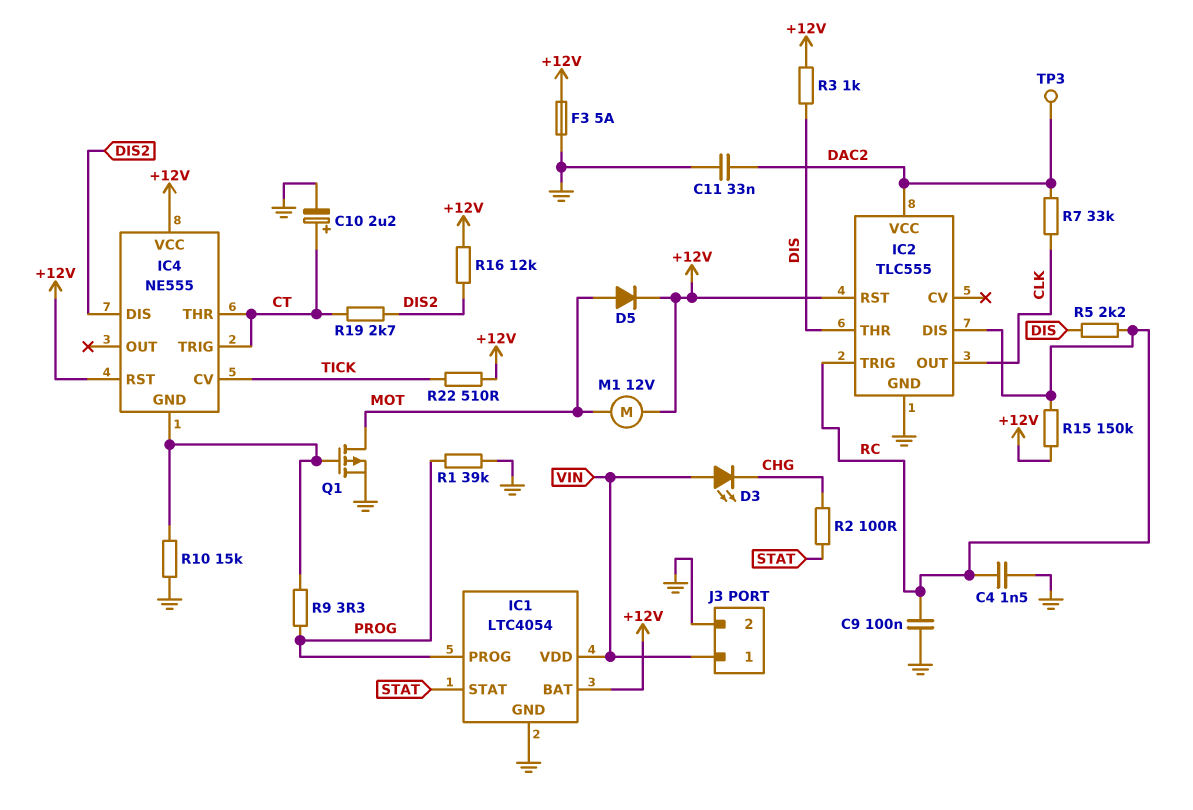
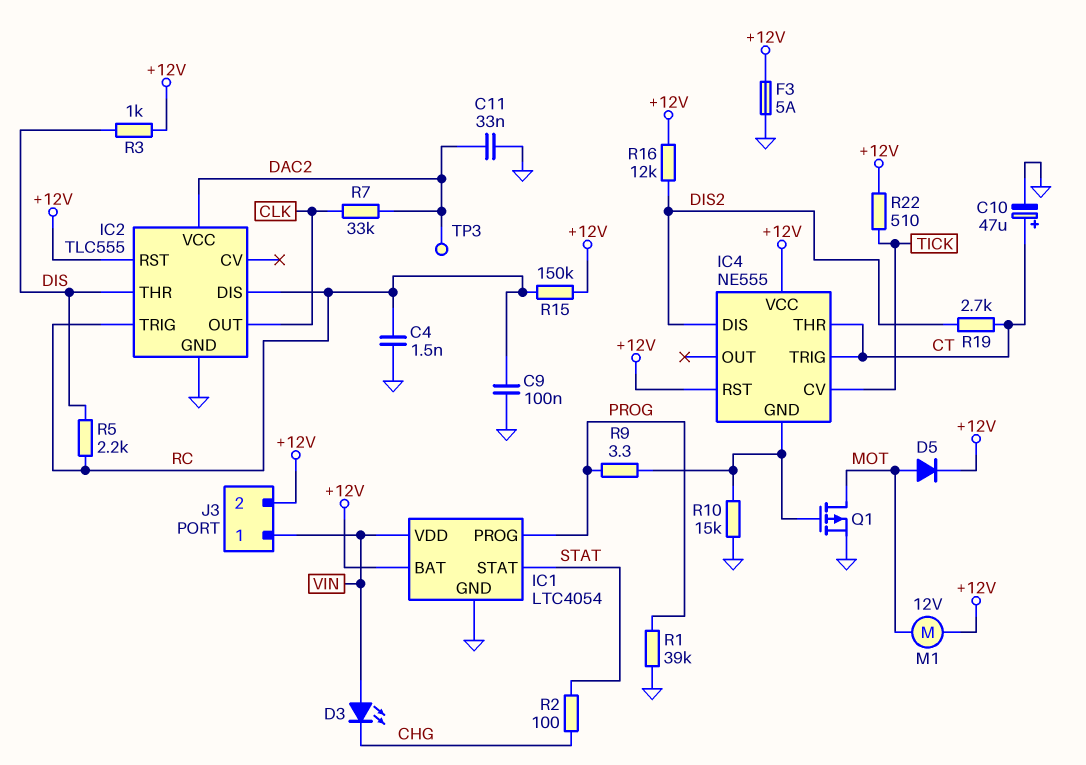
C10: 2.2uF (plus CT, minus GND) -> 47uF (plus CT, minus GND)
J3 pin 2: GND -> +12V

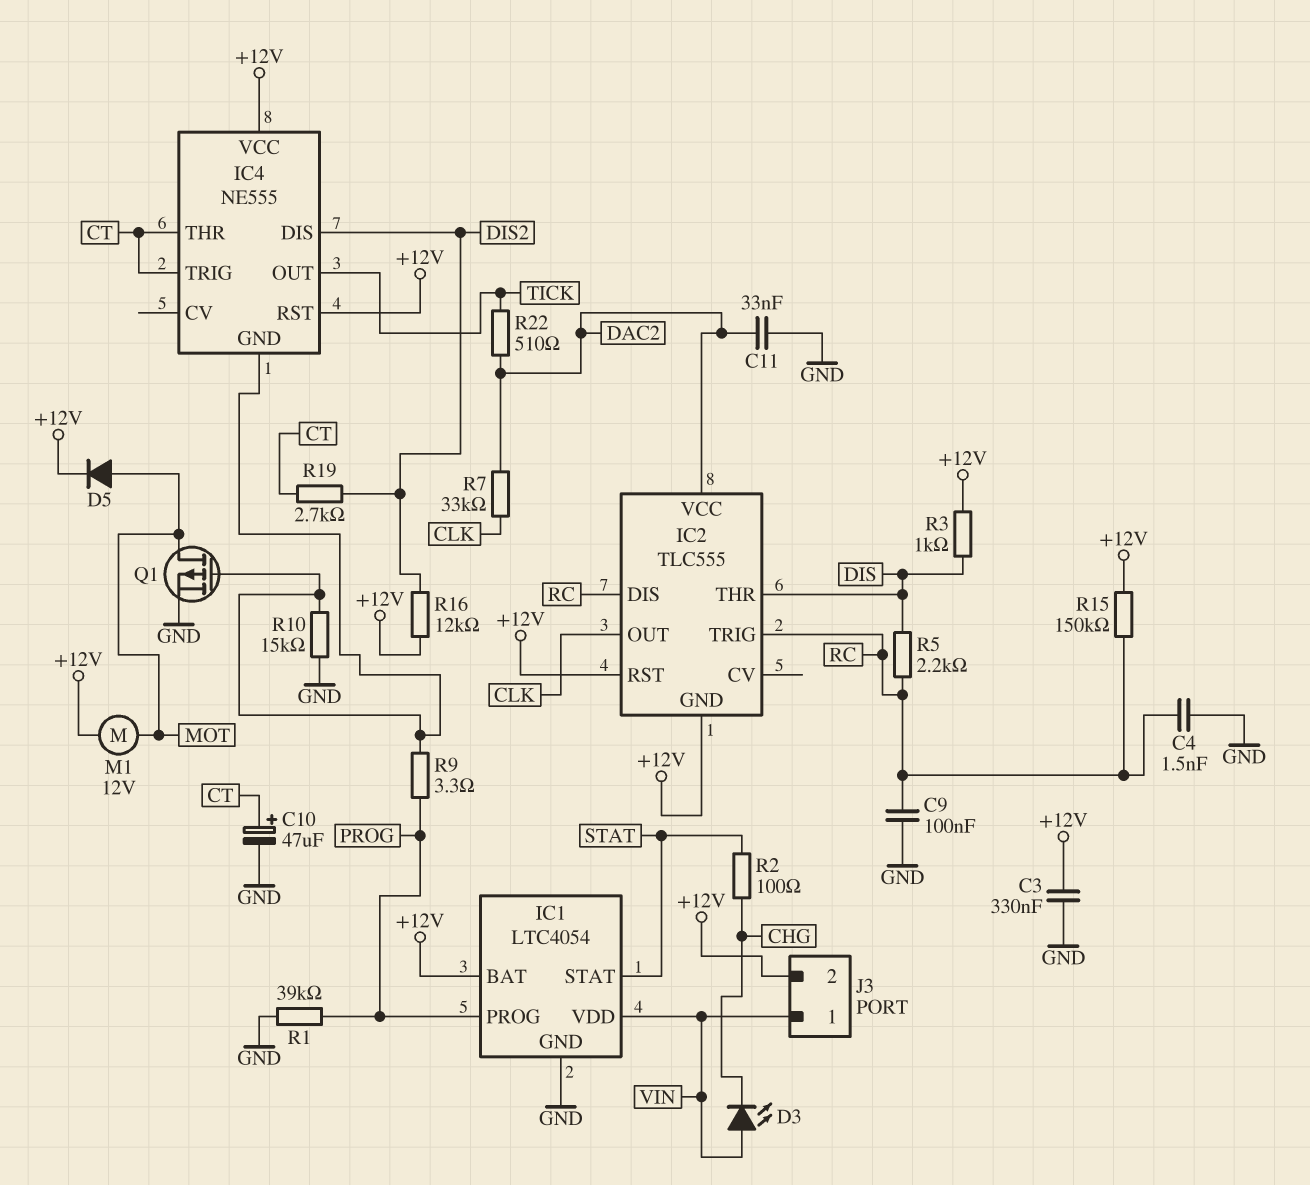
C3: none -> 330nF (+12V, GND)
F3: 5A (+12V, GND) -> none
IC2 pin GND: GND -> +12V
IC4 pin CV: TICK -> none
IC4 pin OUT: none -> TICK
R22: 510 (+12V, TICK) -> 510 (DAC2, TICK)
TP3: test point (DAC2) -> none

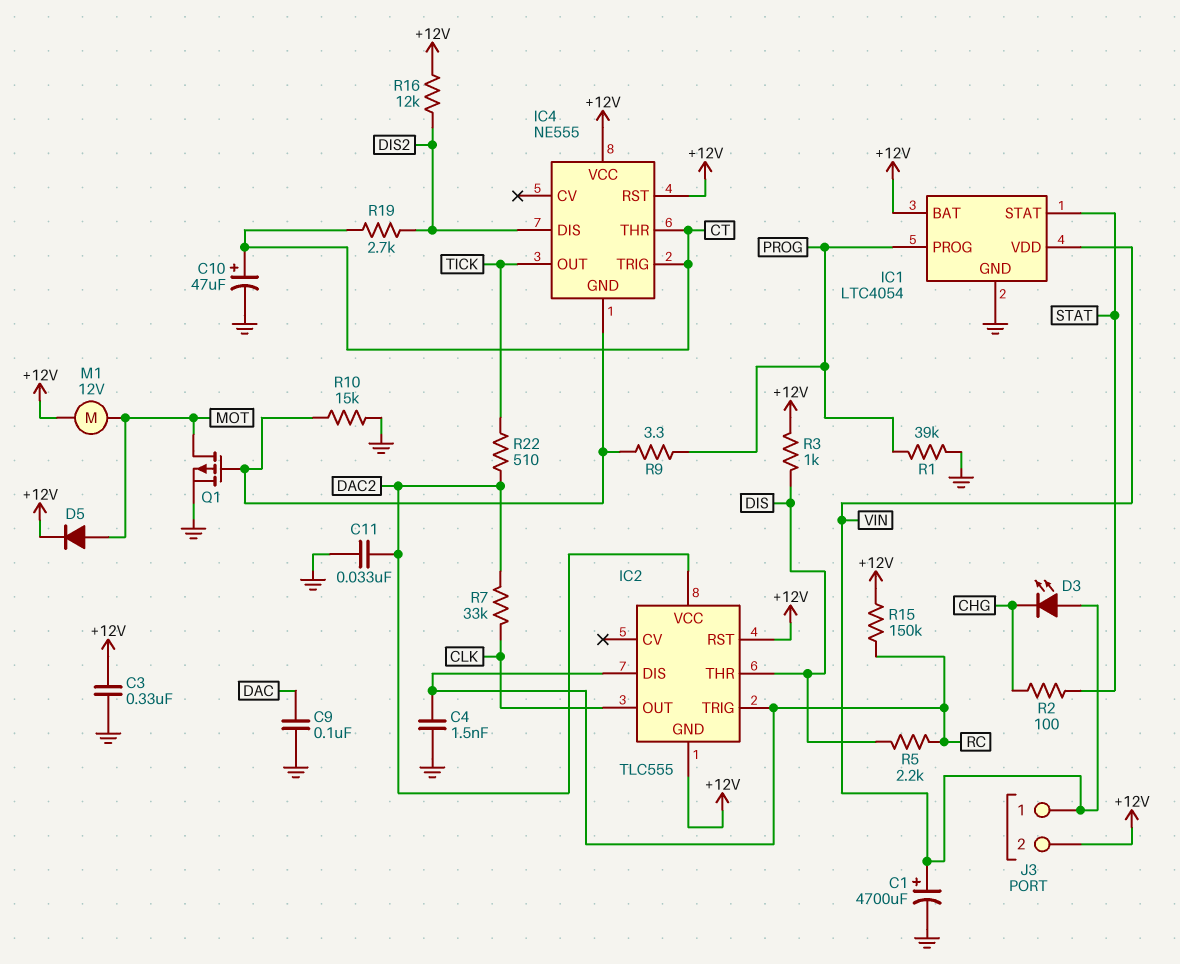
C1: none -> 4700uF (plus VIN, minus GND)
C9: 100nF (GND, RC) -> 100nF (DAC, GND)

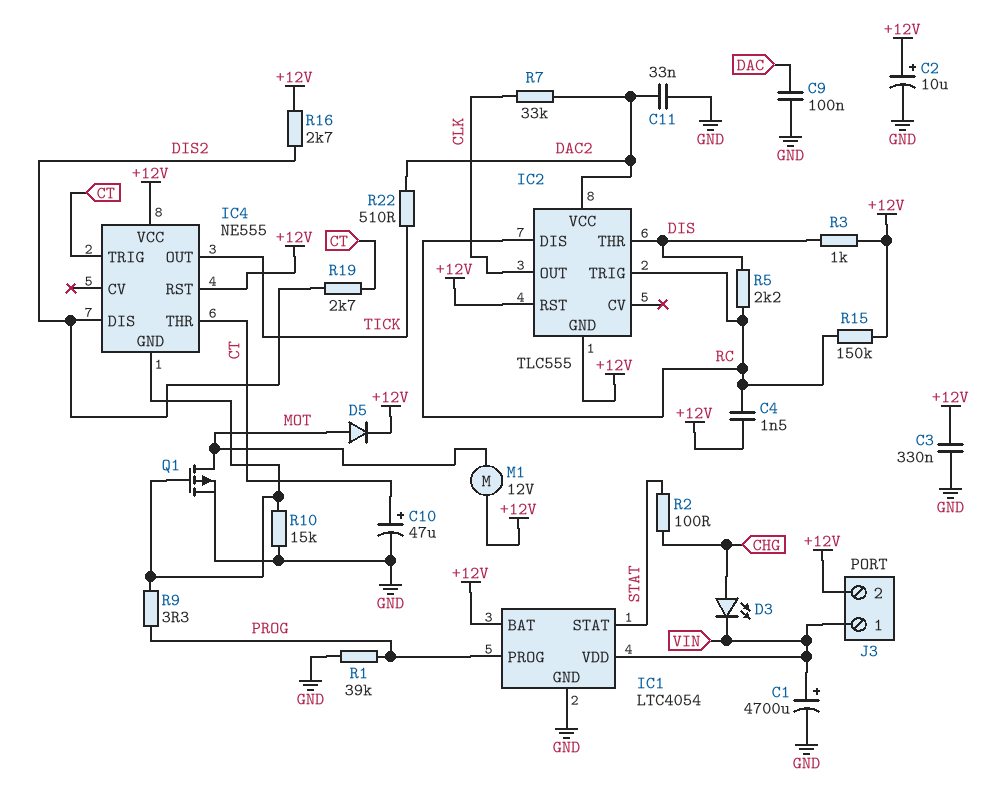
C2: none -> 10uF (plus +12V, minus GND)
C4: 1.5nF (GND, RC) -> 1.5nF (+12V, RC)
D3: LED (A VIN, K CHG) -> LED (A CHG, K VIN)
R16: 12k (+12V, DIS2) -> 2.7k (+12V, DIS2)

